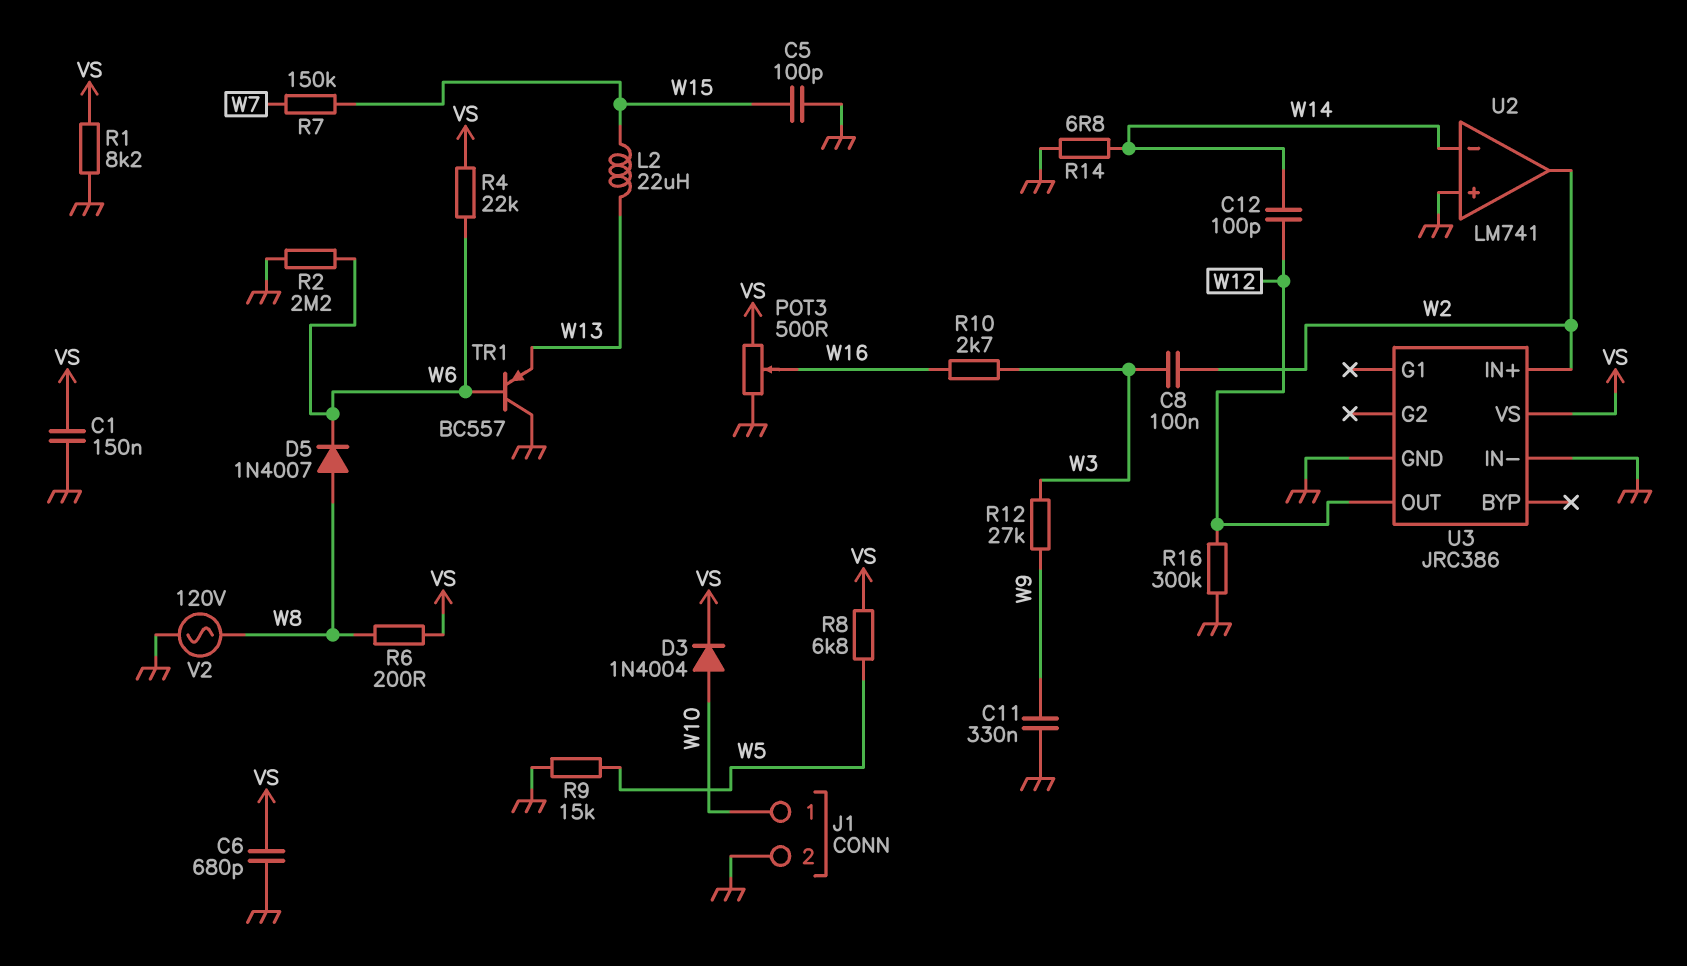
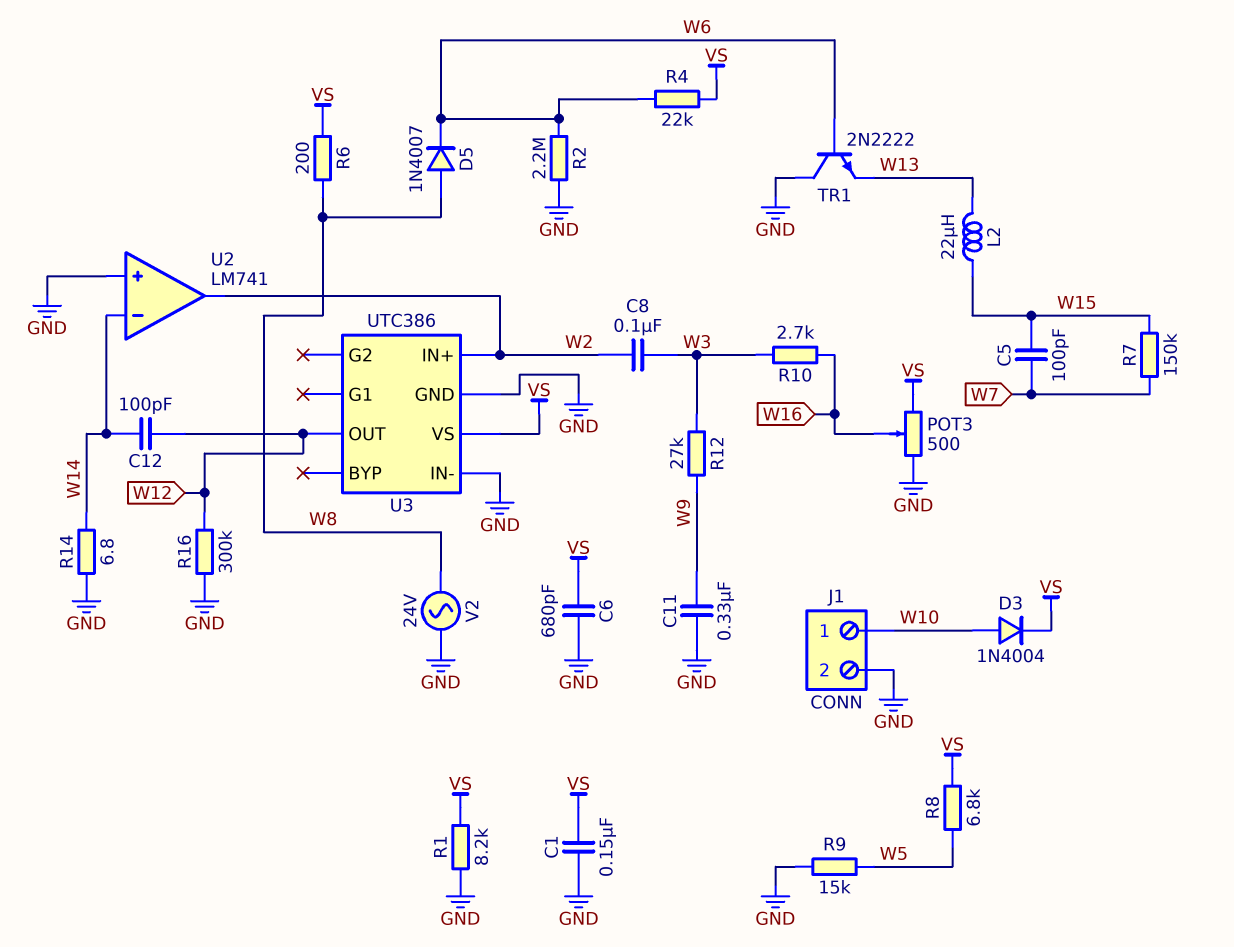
C5: 100pF (GND, W15) -> 100pF (W7, W15)
TR1: PNP BC557 (B W6, C GND, E W13) -> NPN 2N2222 (B W6, C GND, E W13)
U3: JRC386 -> UTC386
V2: AC 120V (GND, W8) -> AC 24V (GND, W8)

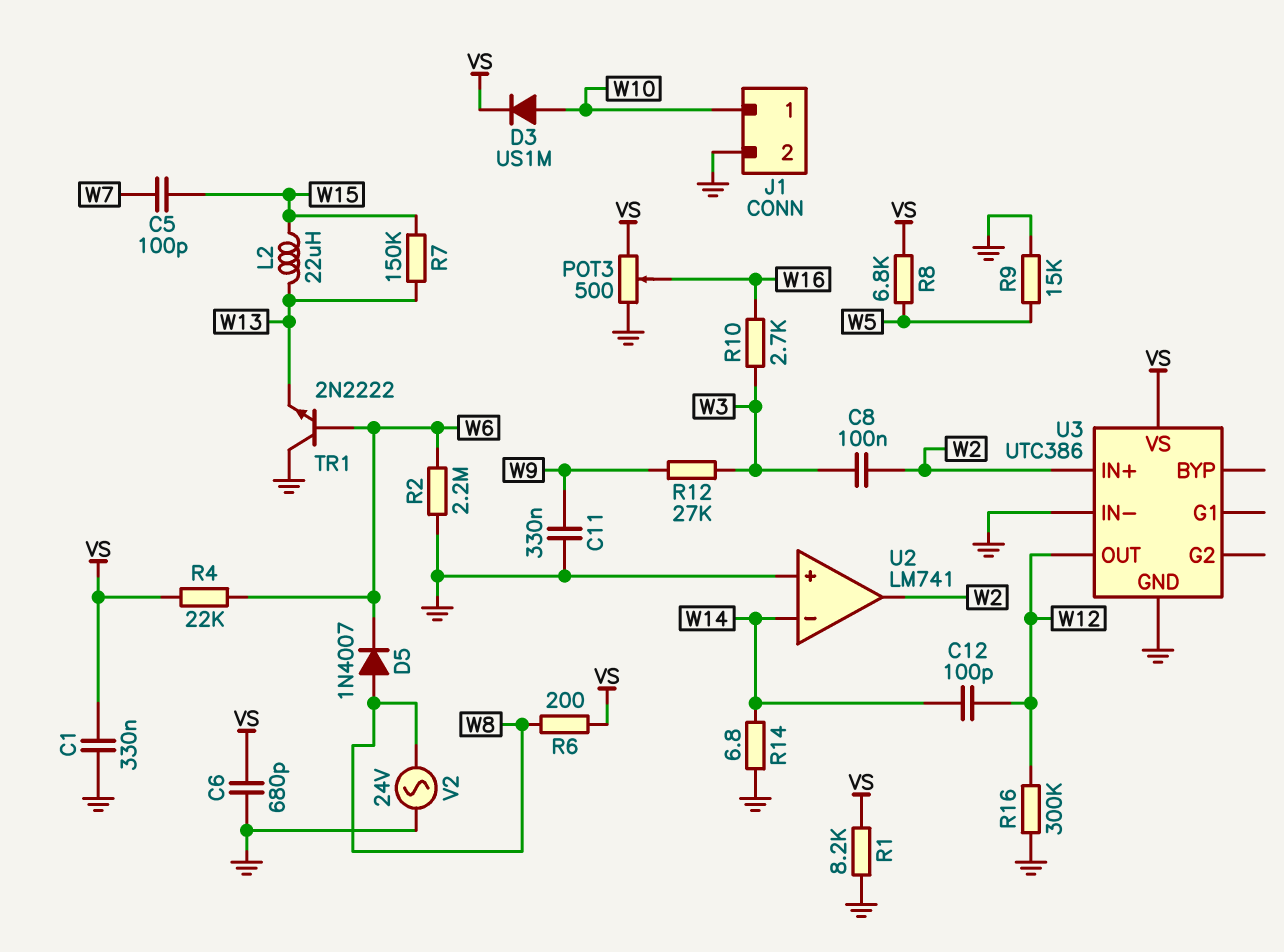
C1: 150nF (GND, VS) -> 330nF (GND, VS)
D3: diode 1N4004 (A W10, K VS) -> diode US1M (A W10, K VS)
R7: 150k (W7, W15) -> 150k (W13, W15)

